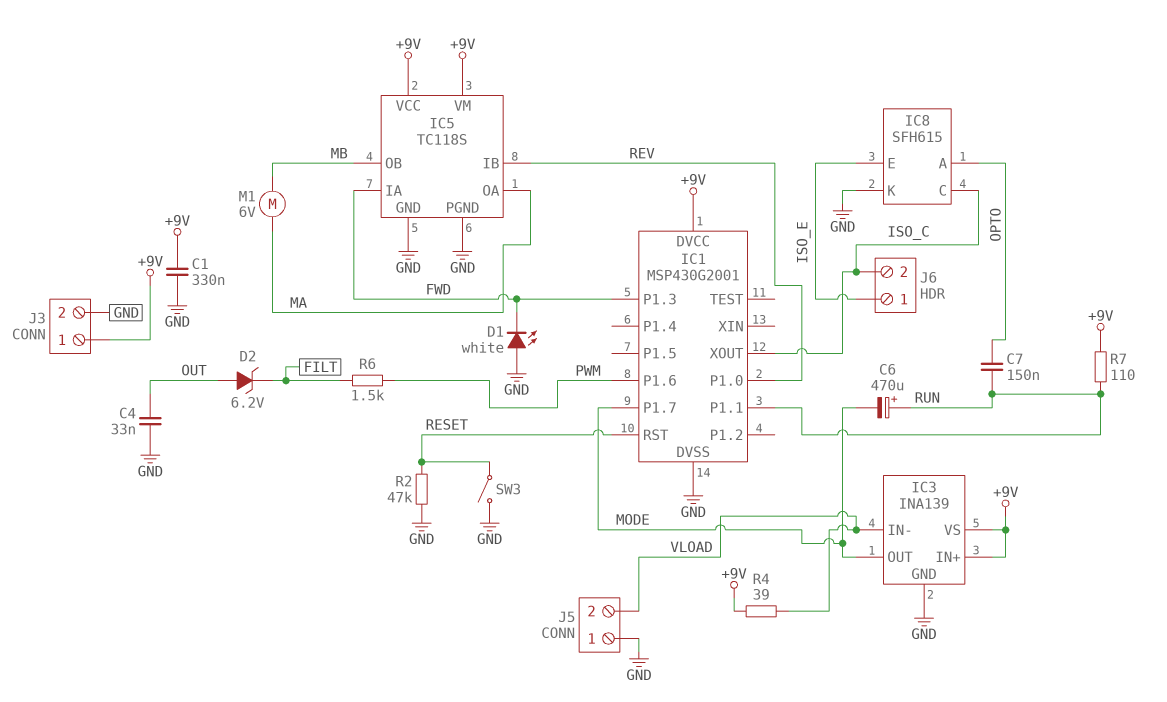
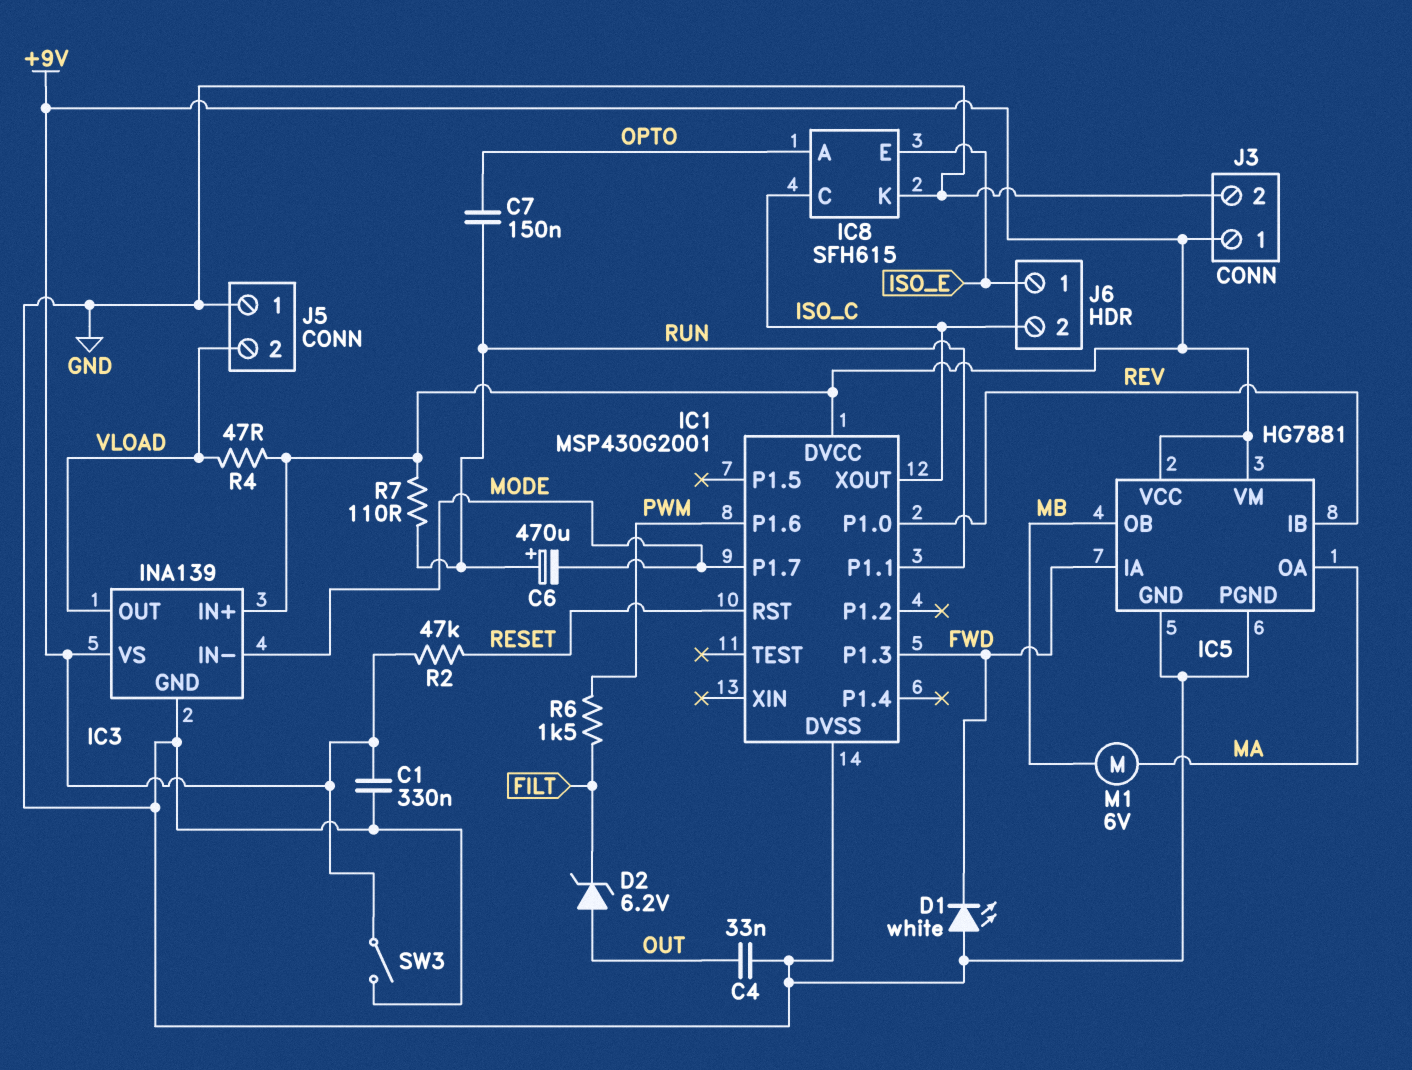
IC3 pin IN-: VLOAD -> MODE
IC3 pin OUT: MODE -> VLOAD
IC5: TC118S -> HG7881
R2: 47k (GND, RESET) -> 47k (+9V, RESET)
R4: 39 (+9V, VLOAD) -> 47 (+9V, VLOAD)
SW3: switch (GND, RESET) -> switch (+9V, GND)

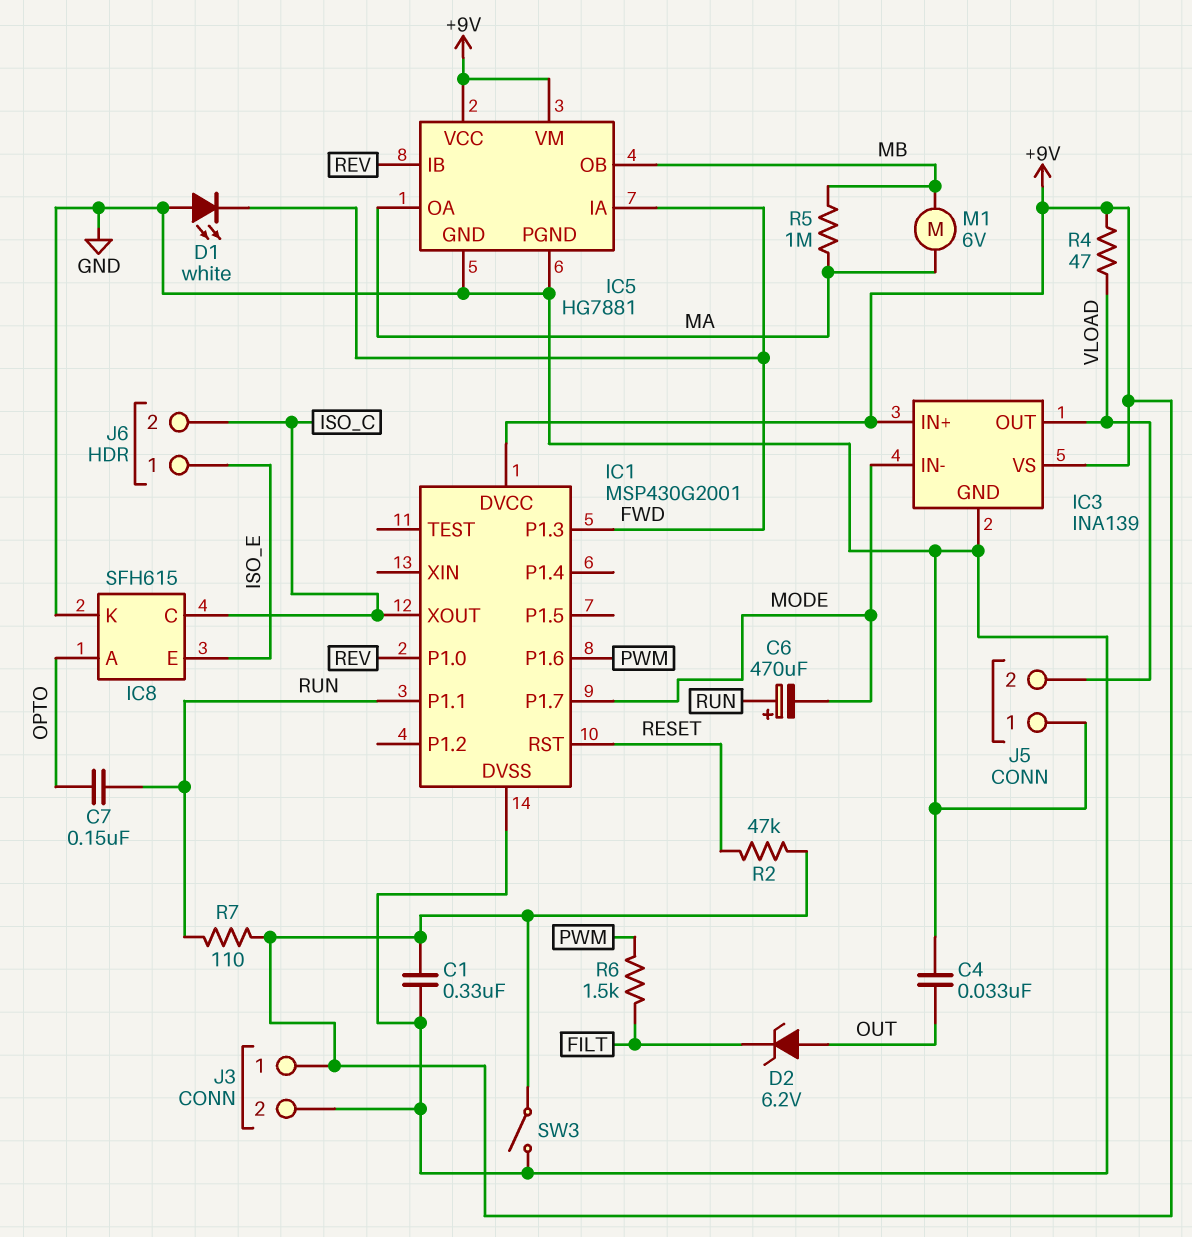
R5: none -> 1M (MA, MB)

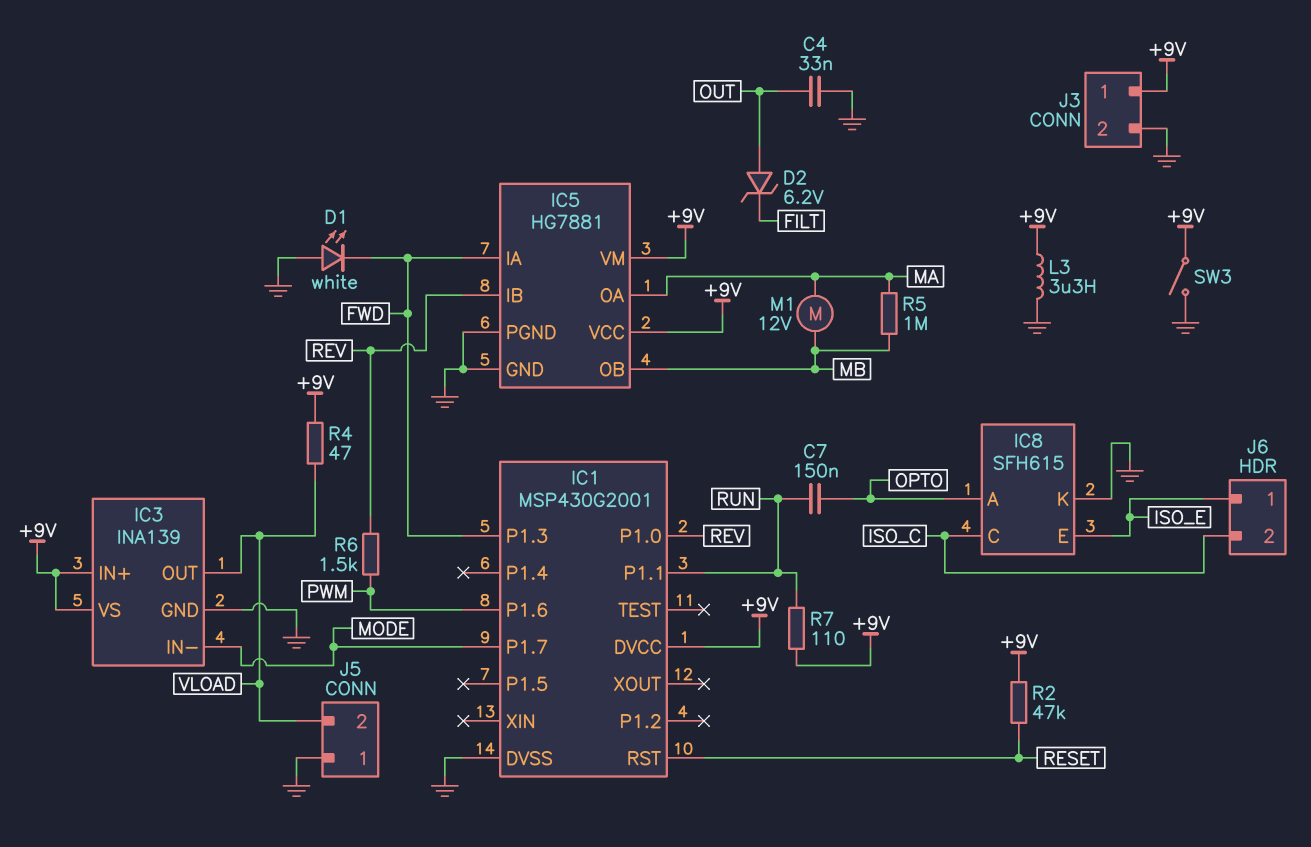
C1: 330nF (+9V, GND) -> none
C6: 470uF (plus RUN, minus MODE) -> none
IC1 pin XOUT: ISO_C -> none
L3: none -> 3.3uH (+9V, GND)
M1: motor 6V (MA, MB) -> motor 12V (MA, MB)
R6: 1.5k (FILT, PWM) -> 1.5k (PWM, REV)

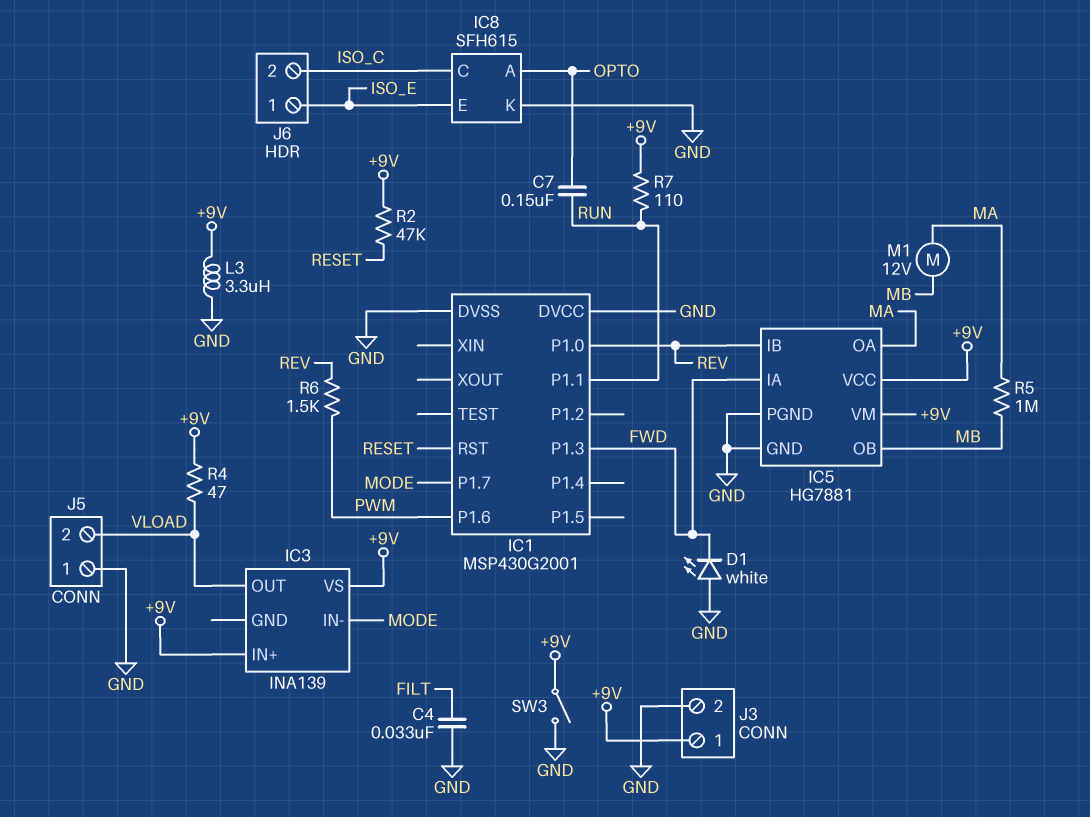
C4: 33nF (GND, OUT) -> 33nF (FILT, GND)
D2: zener 6.2V (A OUT, K FILT) -> none
IC1 pin DVCC: +9V -> GND
IC3 pin GND: GND -> none

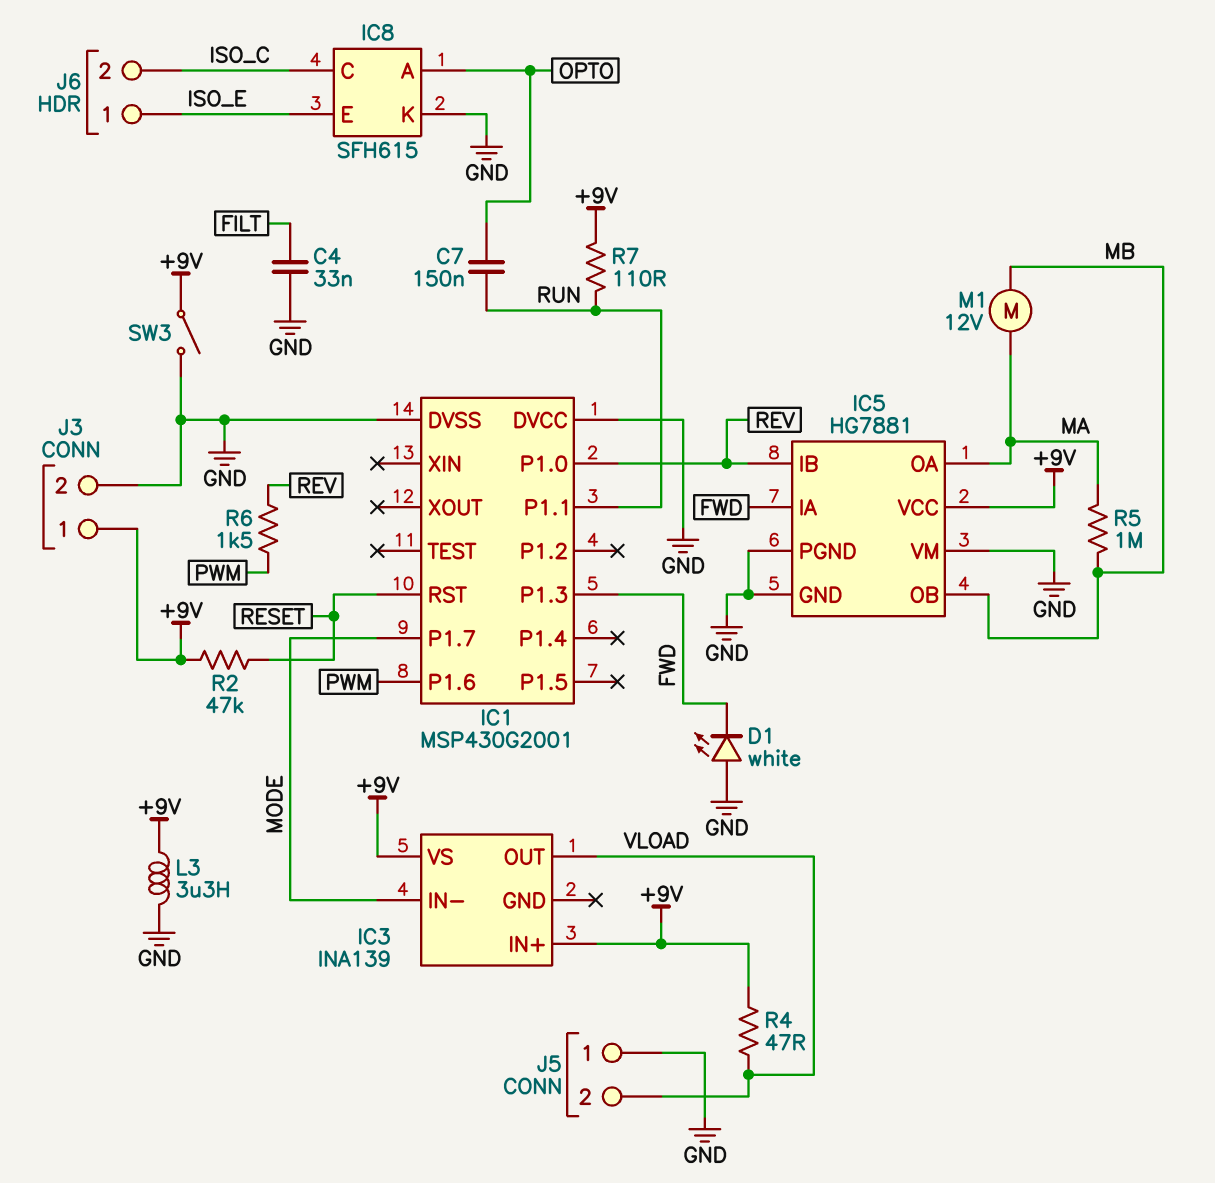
IC5 pin VM: +9V -> GND

